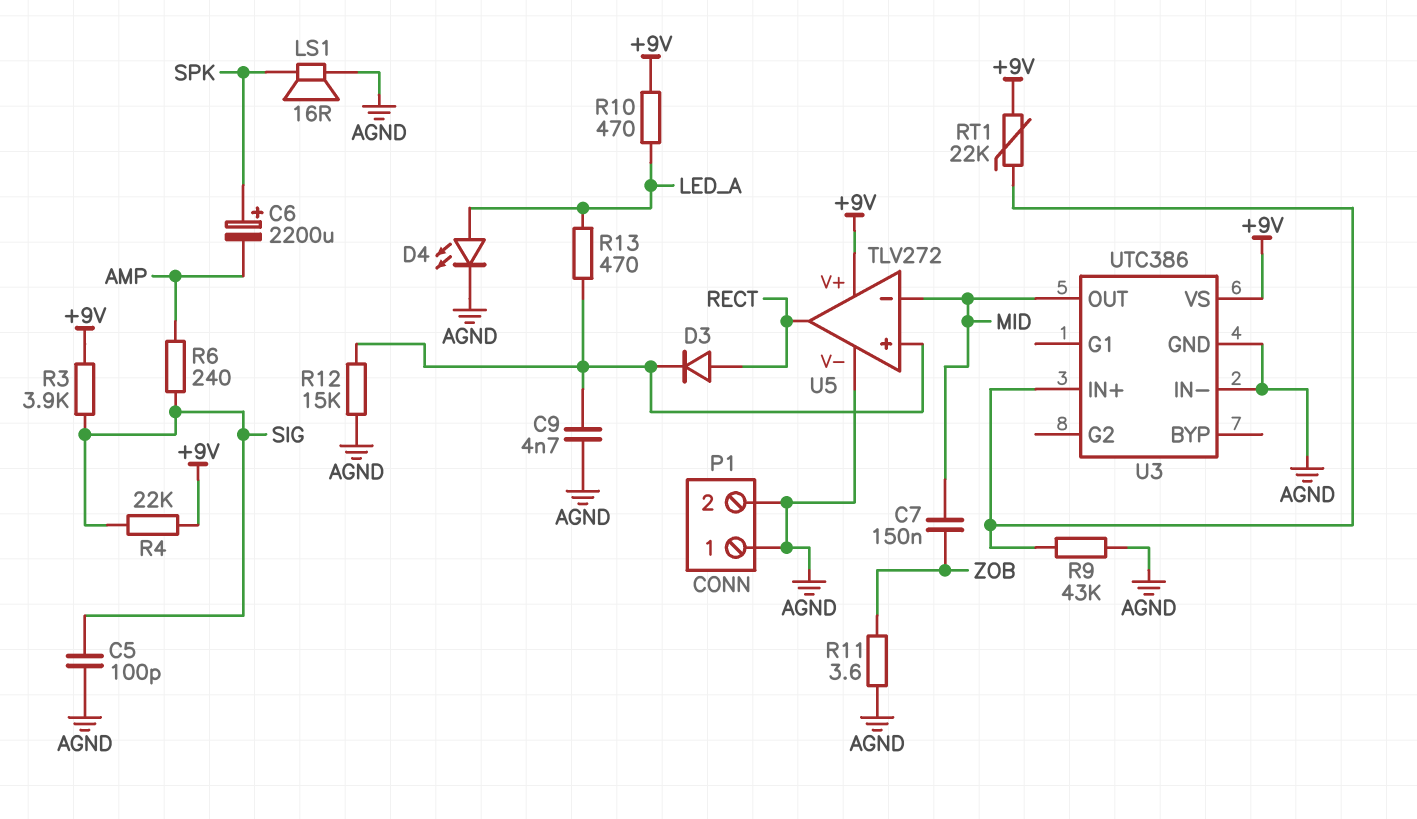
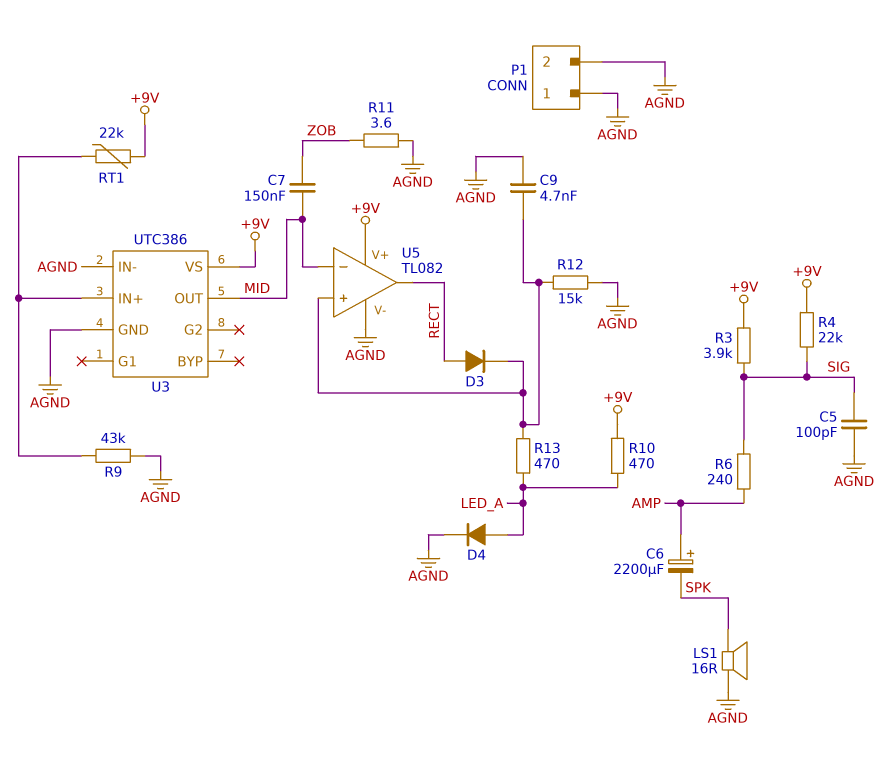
C6: 2200uF (plus SPK, minus AMP) -> 2200uF (plus AMP, minus SPK)
D4: LED (A LED_A, K AGND) -> diode (A LED_A, K AGND)
U5: TLV272 -> TL082

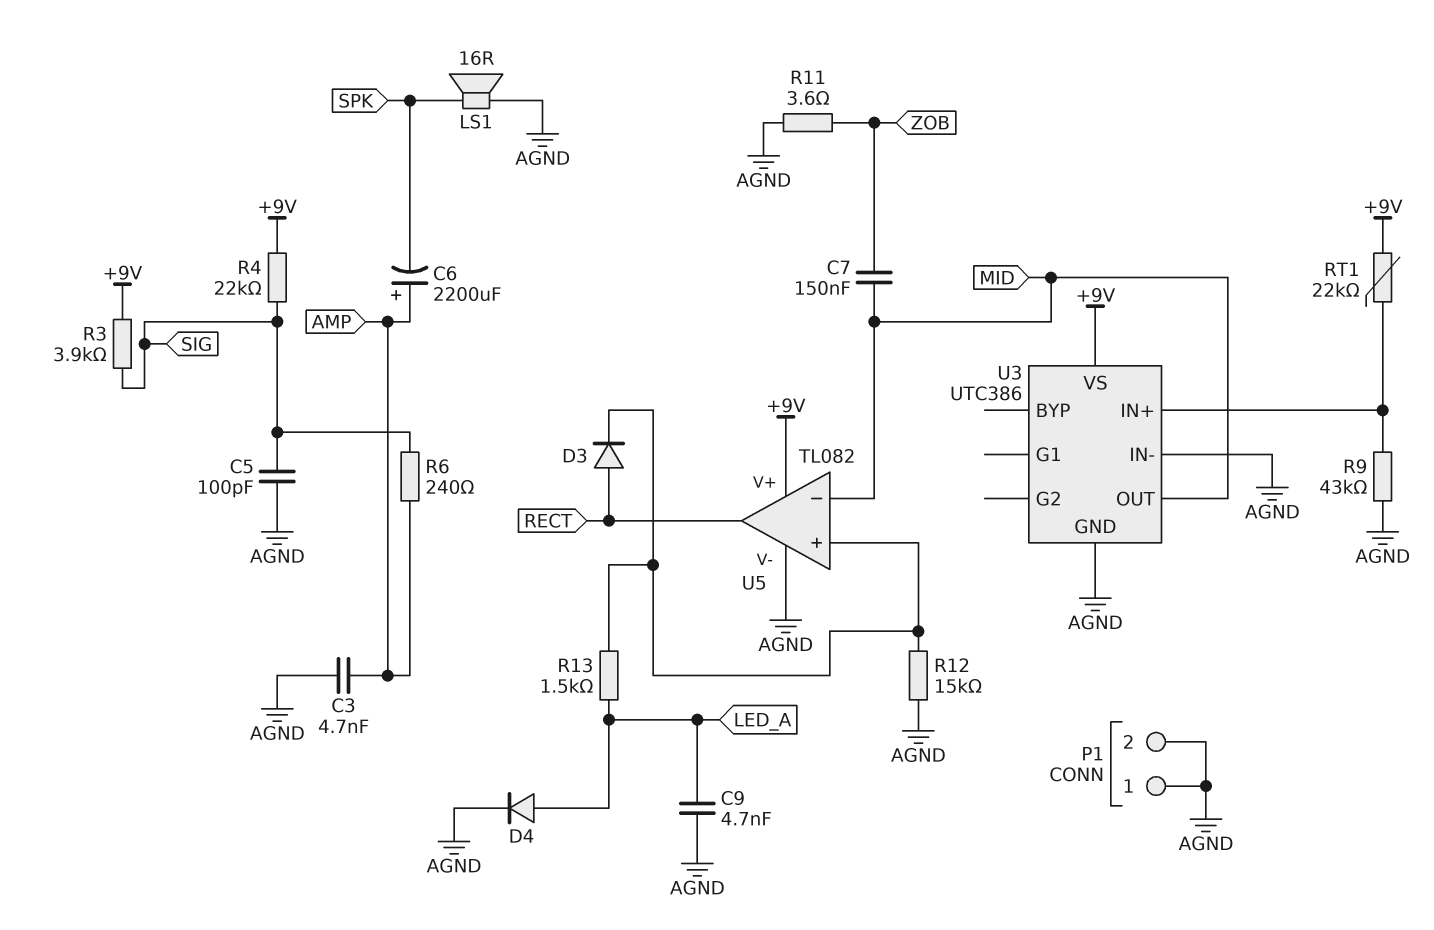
C3: none -> 4.7nF (AGND, AMP)
C9: 4.7nF (AGND, U5/in+) -> 4.7nF (AGND, LED_A)
R10: 470 (+9V, LED_A) -> none
R13: 470 (LED_A, U5/in+) -> 1.5k (LED_A, U5/in+)

